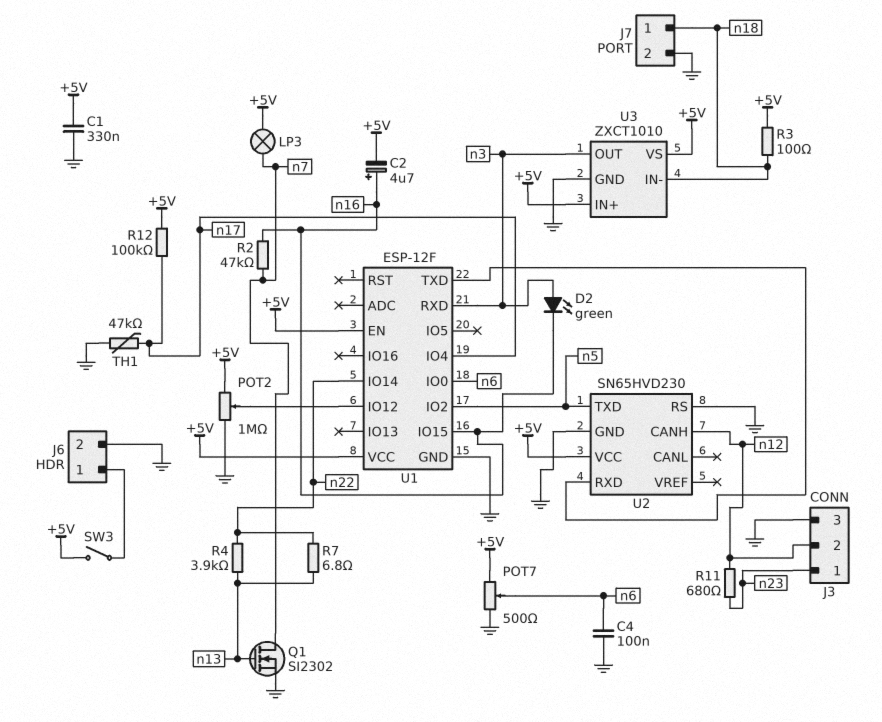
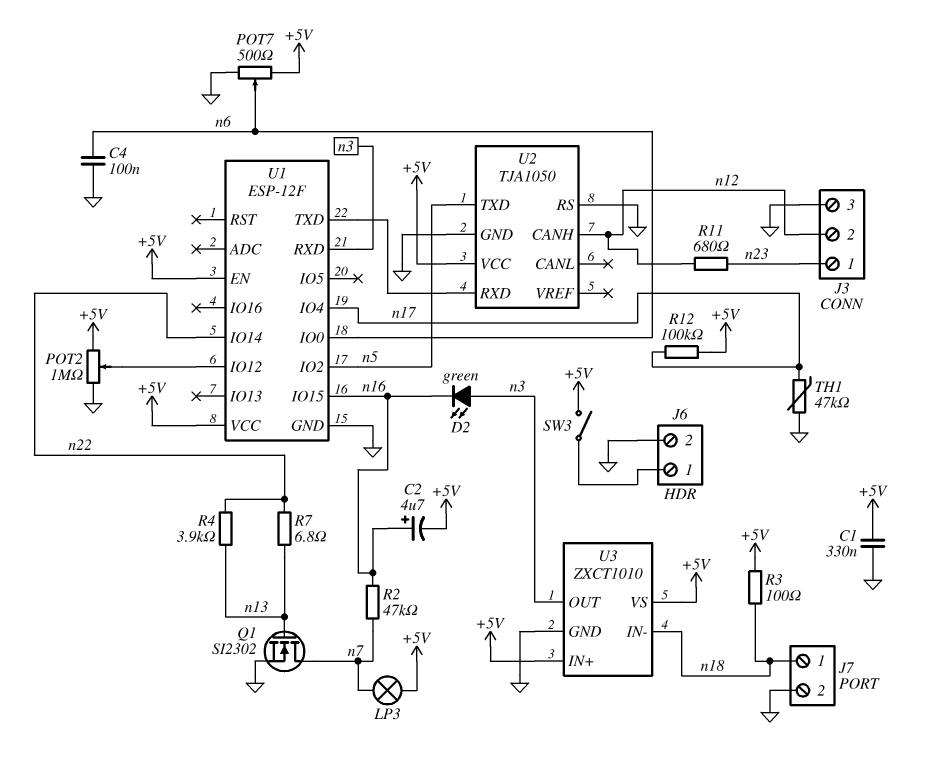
U2: SN65HVD230 -> TJA1050

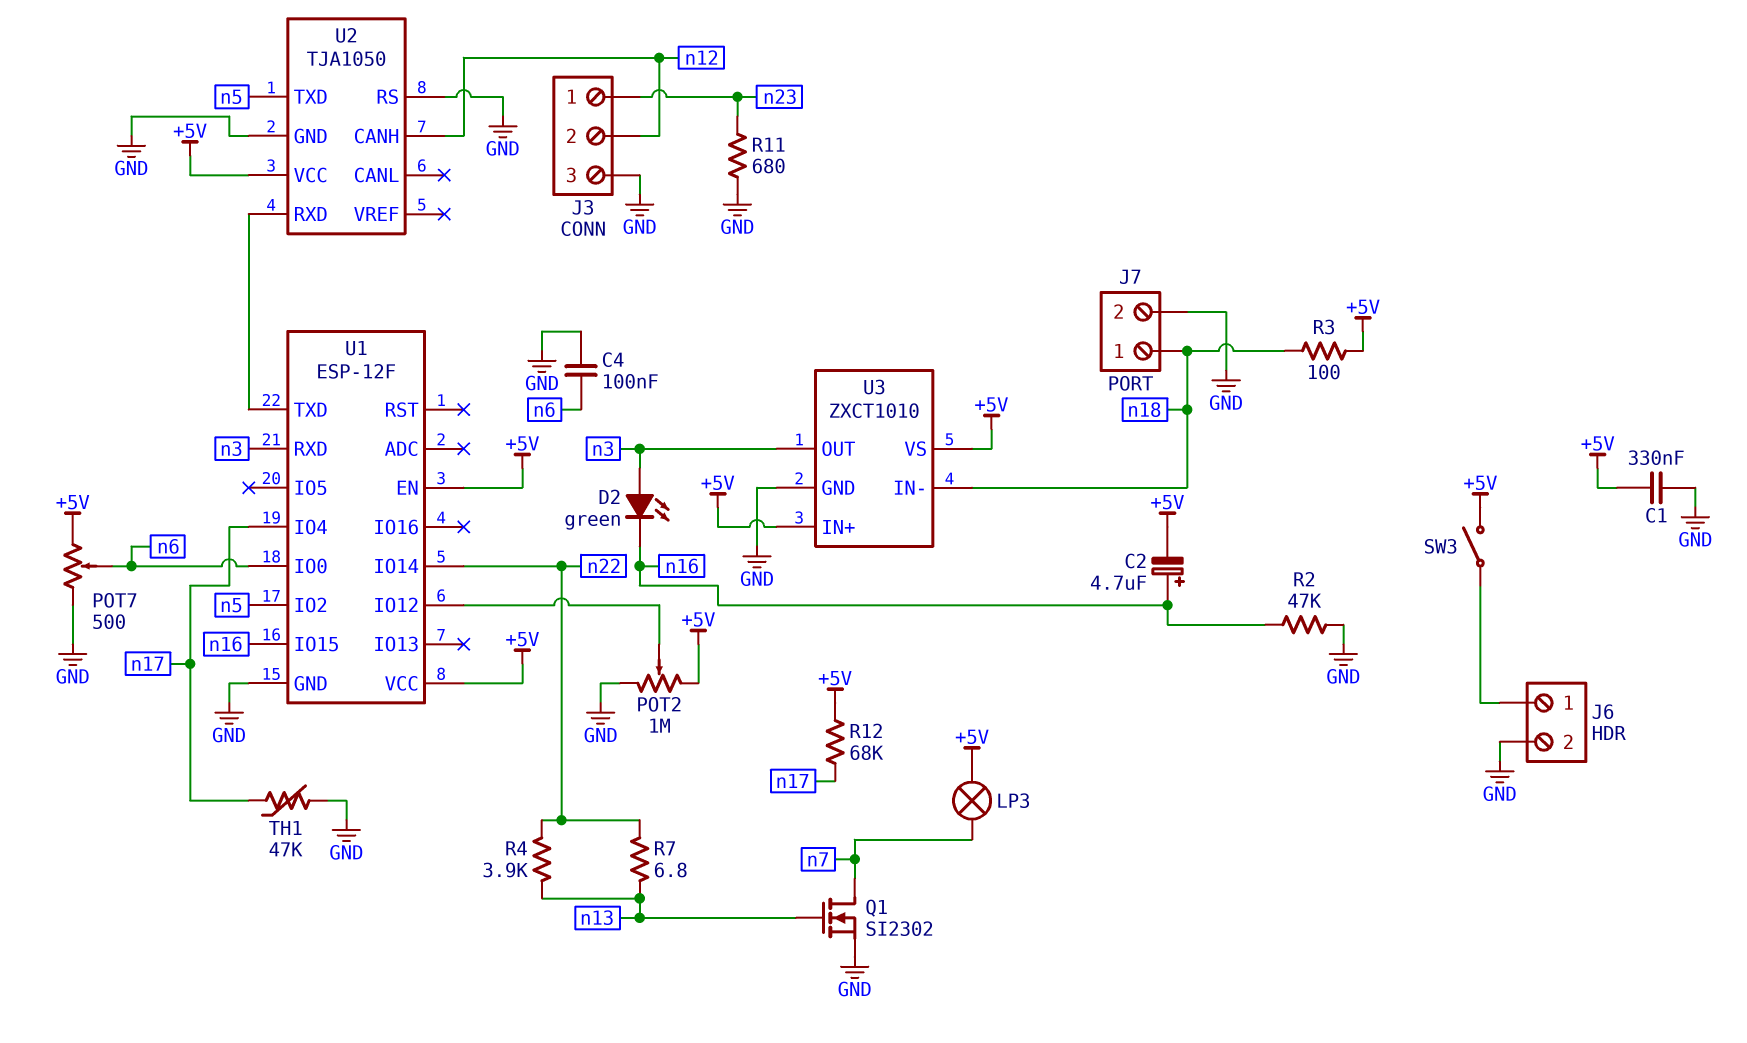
R2: 47k (n7, n16) -> 47k (GND, n16)
R11: 680 (n12, n23) -> 680 (GND, n23)
R12: 100k (+5V, n17) -> 68k (+5V, n17)

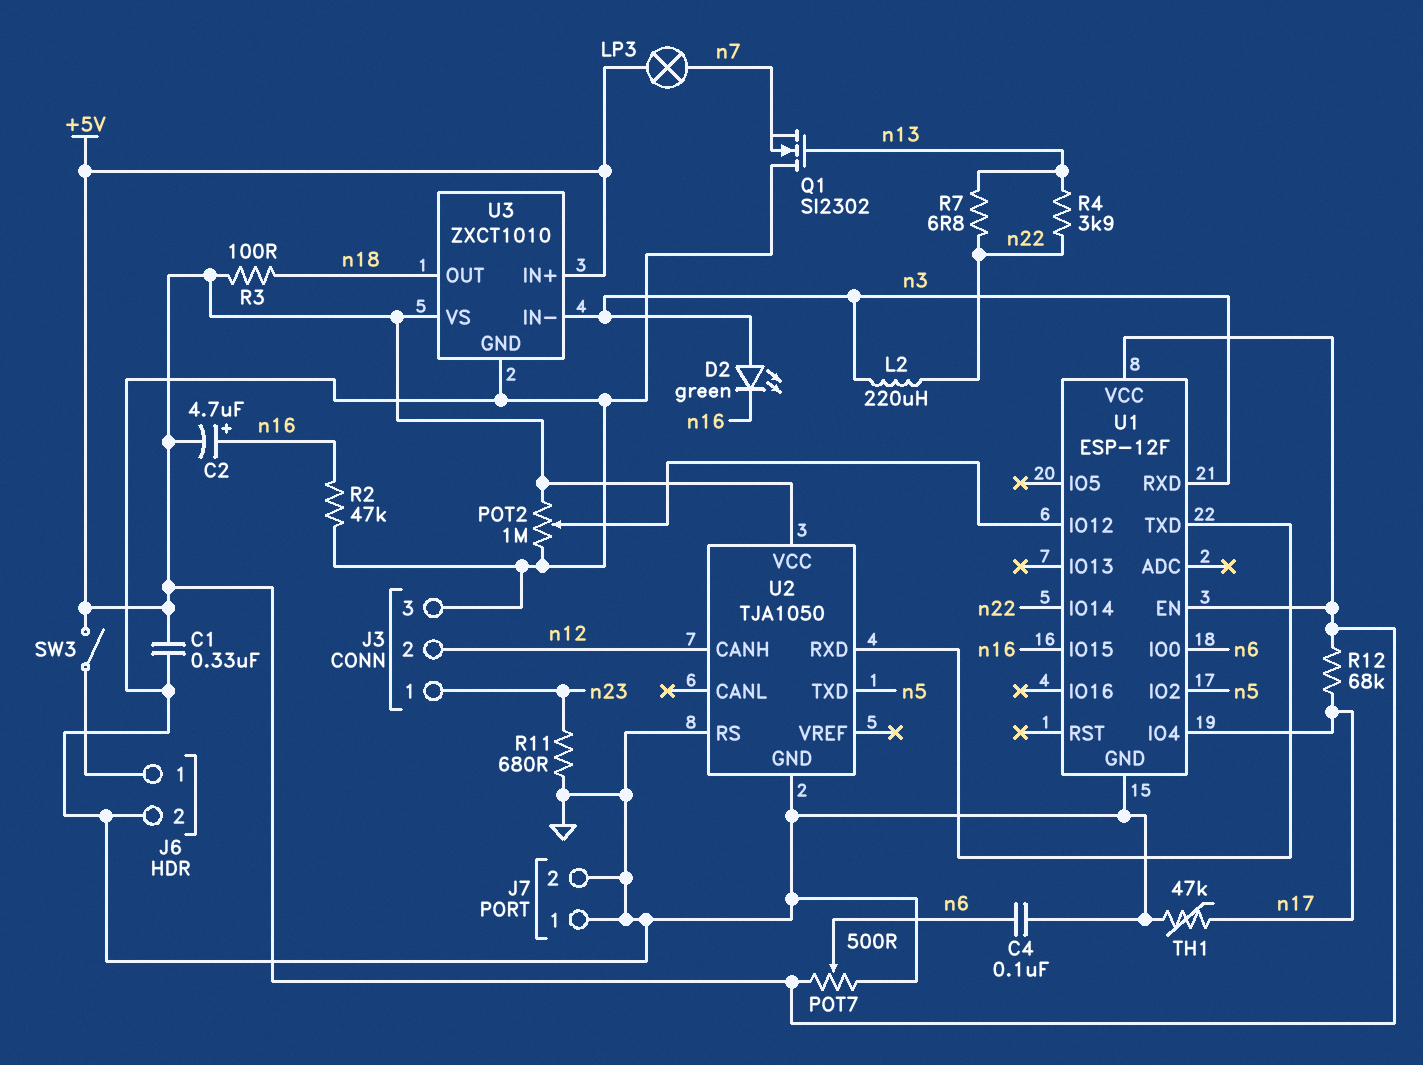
J7 pin 1: n18 -> GND
L2: none -> 220uH (n3, n22)
Q1: NMOS SI2302 (G n13, D n7, S GND) -> NMOS SI2302 (G n13, D GND, S n7)
U3 pin IN-: n18 -> n3
U3 pin OUT: n3 -> n18

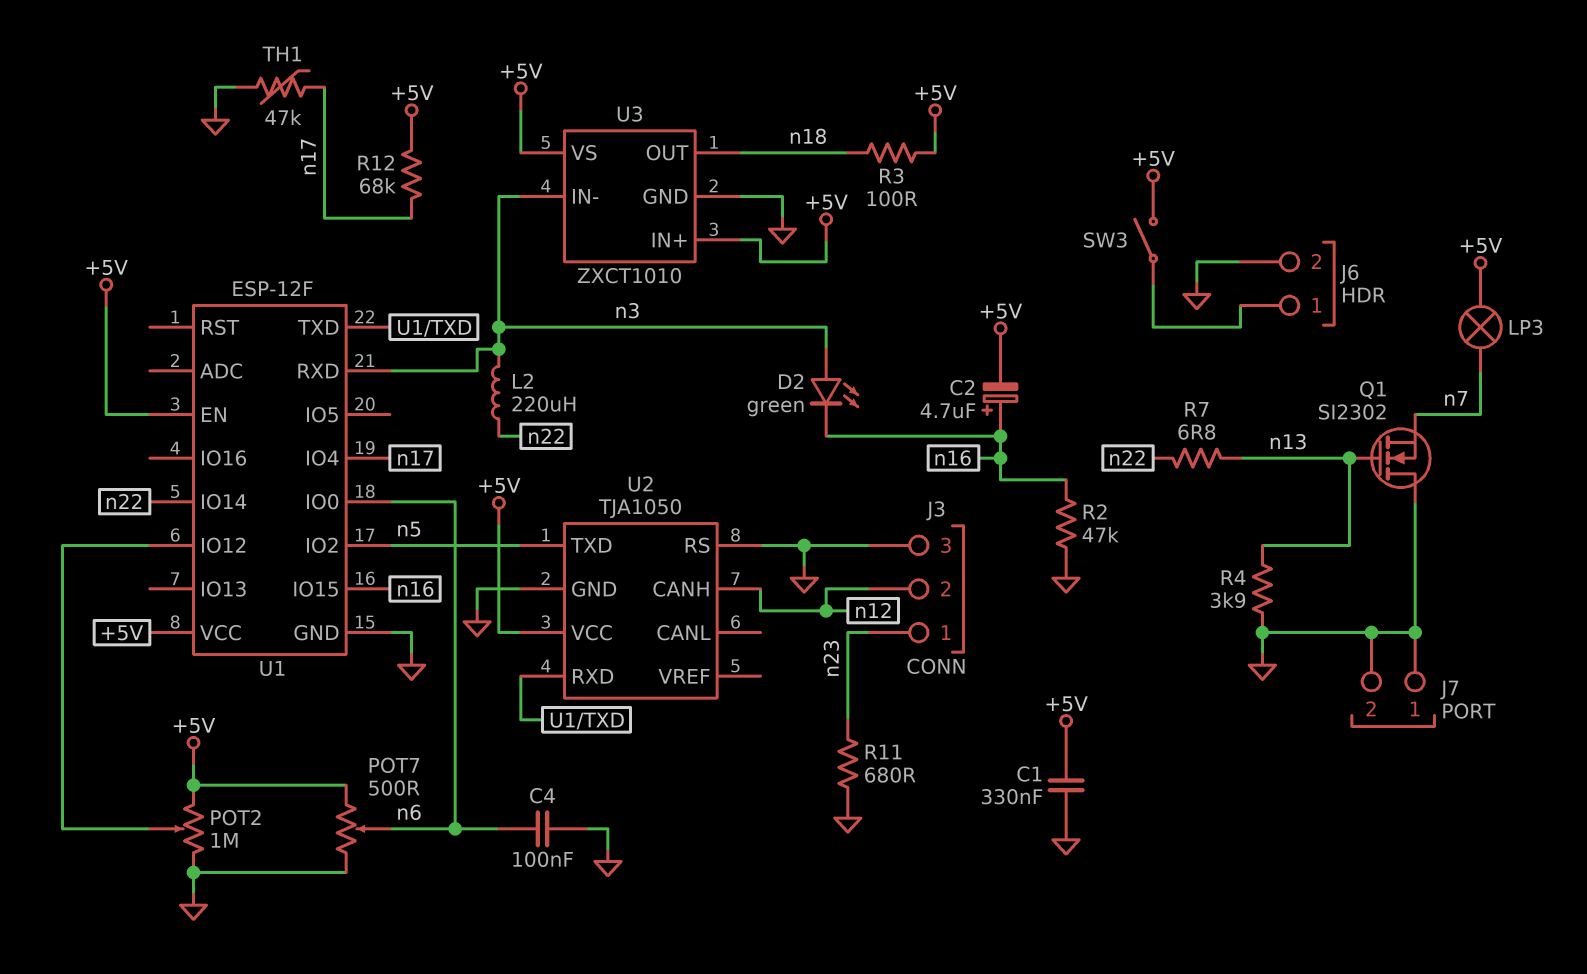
R4: 3.9k (n13, n22) -> 3.9k (GND, n13)

